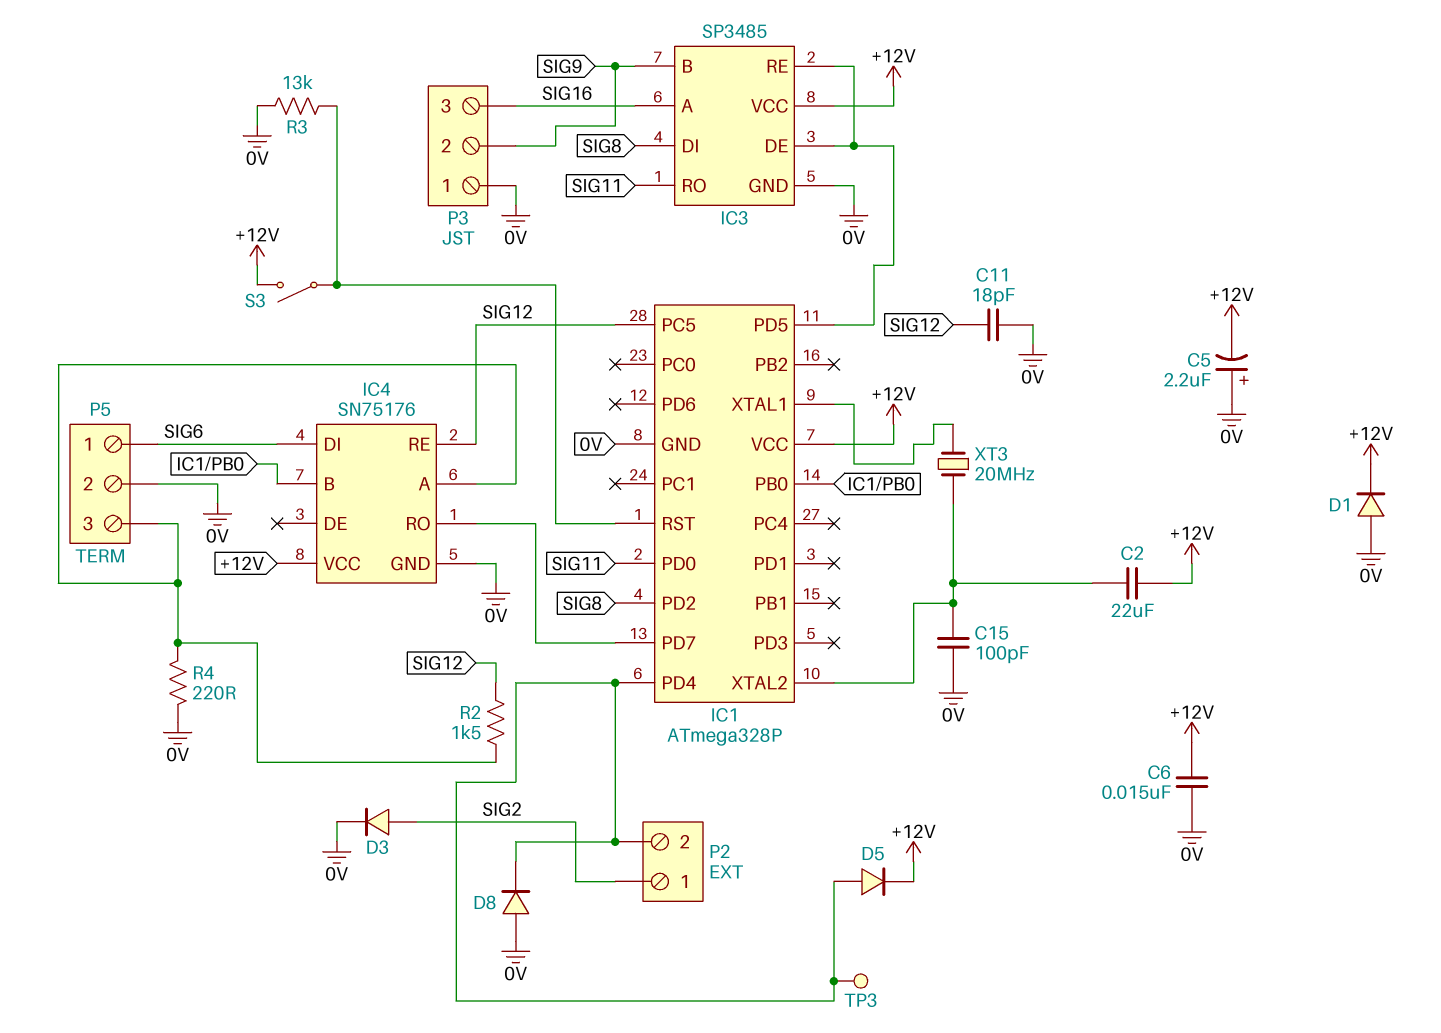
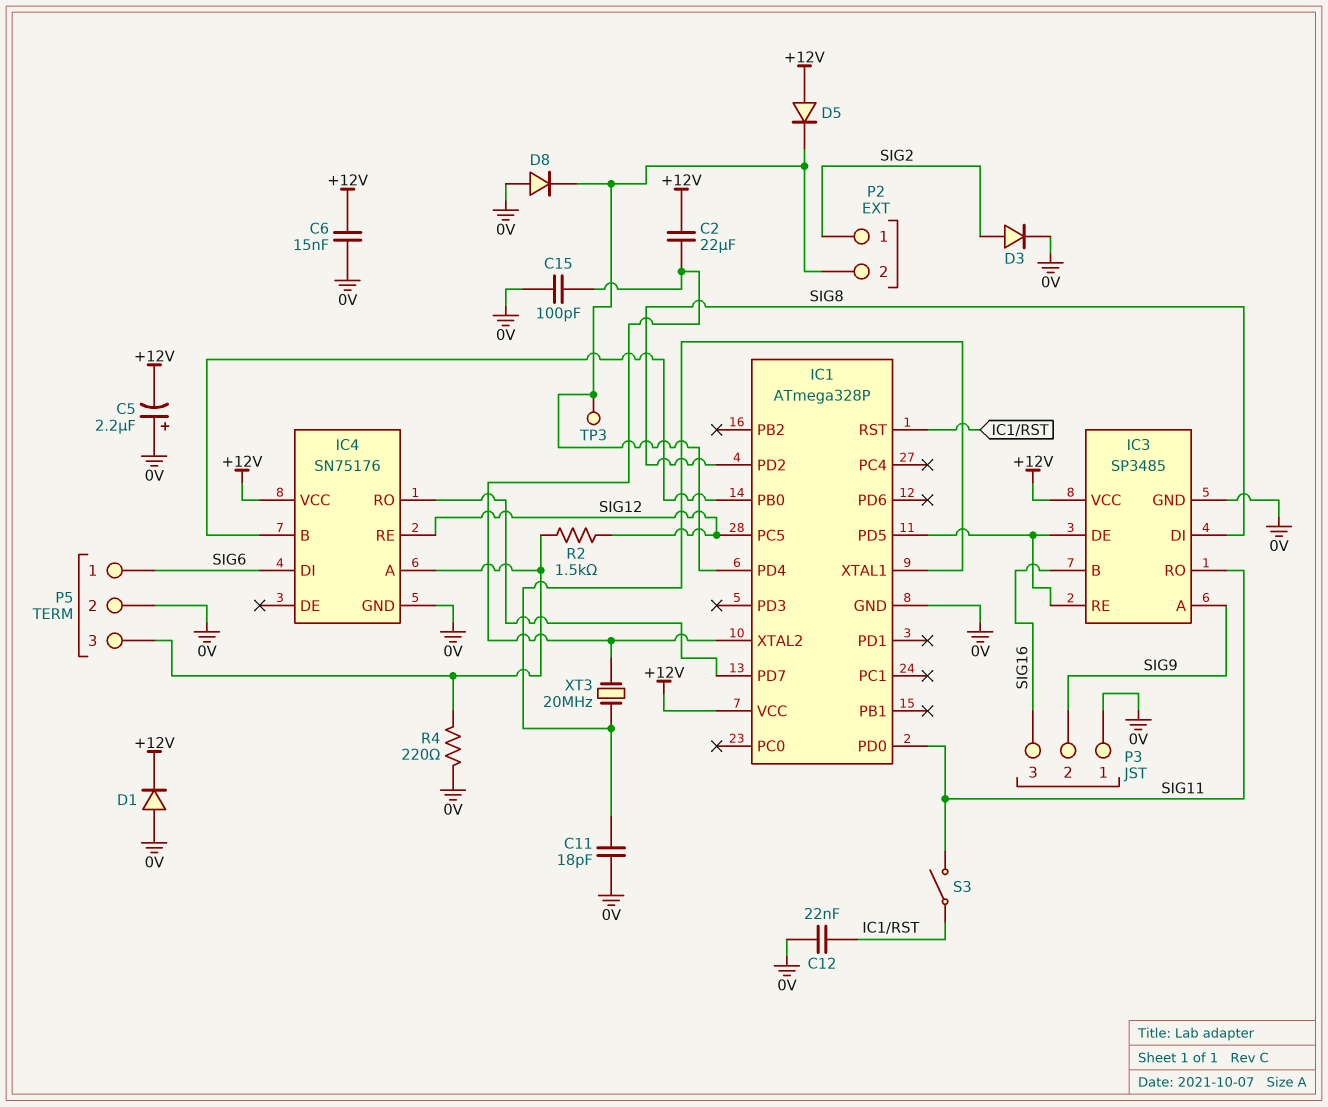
C11: 18pF (0V, SIG12) -> 18pF (0V, IC1/XTAL1)
C12: none -> 22nF (0V, IC1/RST)
D5: diode (A IC1/PD4, K +12V) -> diode (A +12V, K IC1/PD4)
IC3 pin A: SIG16 -> SIG9
IC3 pin B: SIG9 -> SIG16
R3: 13k (0V, IC1/RST) -> none
S3: switch (+12V, IC1/RST) -> switch (IC1/RST, SIG11)

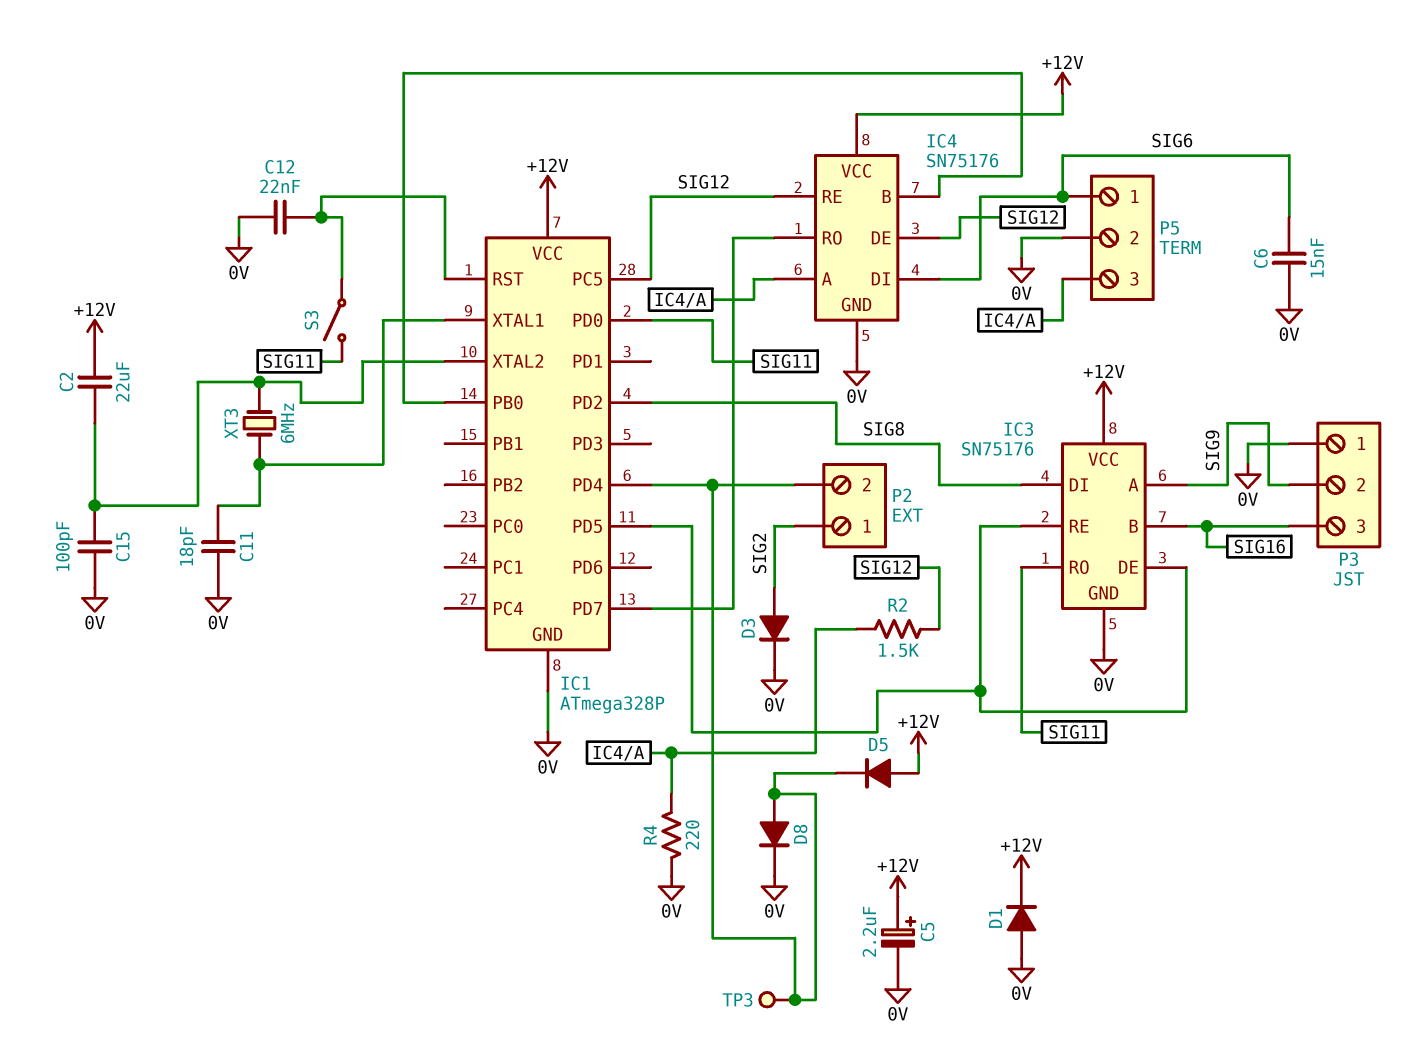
C5: 2.2uF (plus 0V, minus +12V) -> 2.2uF (plus +12V, minus 0V)
C6: 15nF (+12V, 0V) -> 15nF (0V, SIG6)
D8: diode (A 0V, K IC1/PD4) -> diode (A IC1/PD4, K 0V)
IC3: SP3485 -> SN75176
IC4 pin DE: none -> SIG12
XT3: 20MHz (IC1/XTAL1, IC1/XTAL2) -> 6MHz (IC1/XTAL1, IC1/XTAL2)

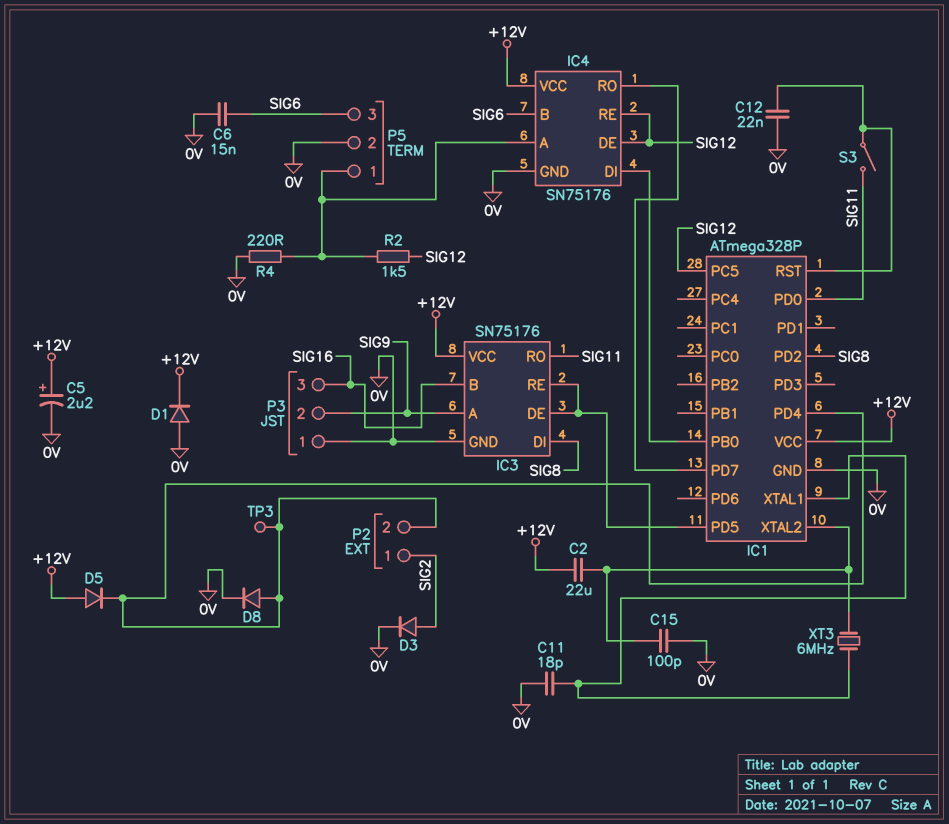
IC4 pin B: IC1/PB0 -> SIG6
IC4 pin DI: SIG6 -> IC1/PB0
P5 pin 1: SIG6 -> IC4/A
P5 pin 3: IC4/A -> SIG6

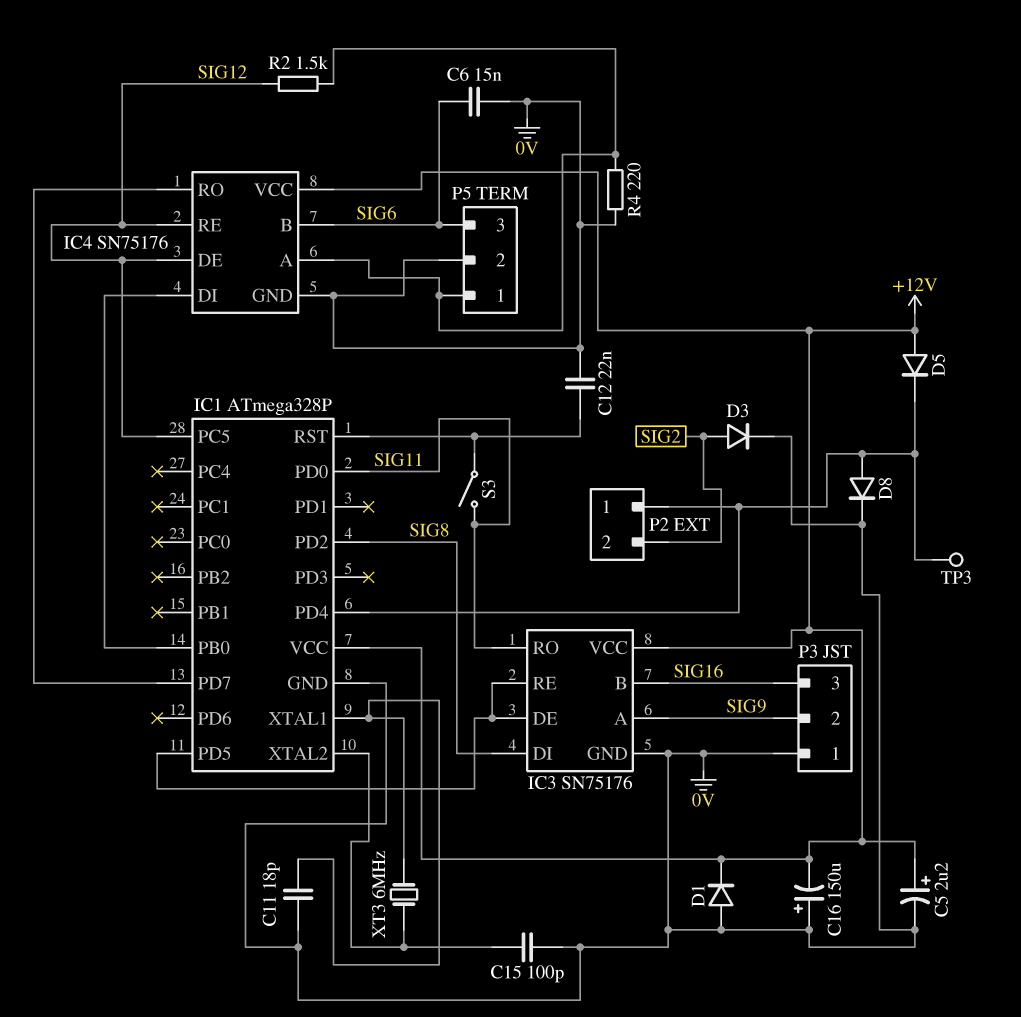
C2: 22uF (+12V, IC1/XTAL2) -> none
C16: none -> 150uF (plus 0V, minus +12V)
P2 pin 1: SIG2 -> IC1/PD4
P2 pin 2: IC1/PD4 -> SIG2

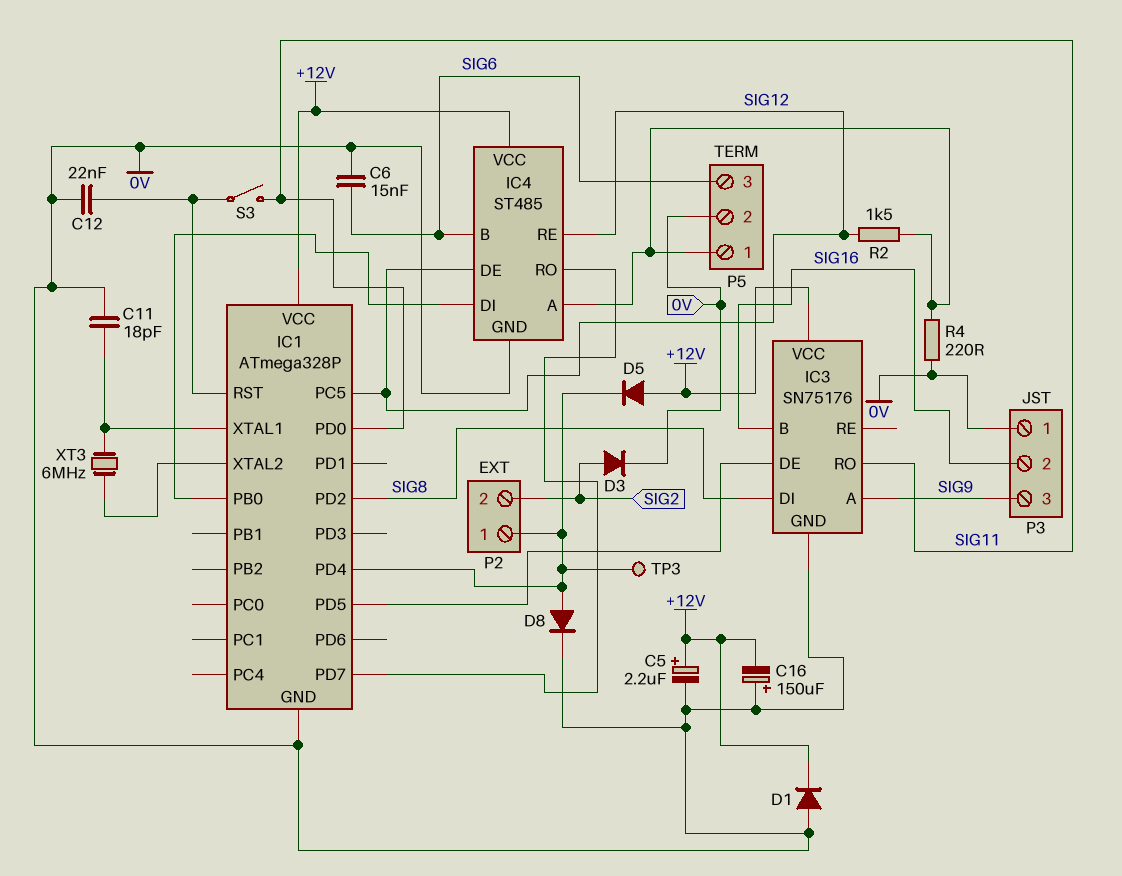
C15: 100pF (0V, IC1/XTAL2) -> none
IC3 pin RE: IC1/PD5 -> none
IC4: SN75176 -> ST485
P3 pin 2: SIG9 -> SIG16
P3 pin 3: SIG16 -> SIG9

